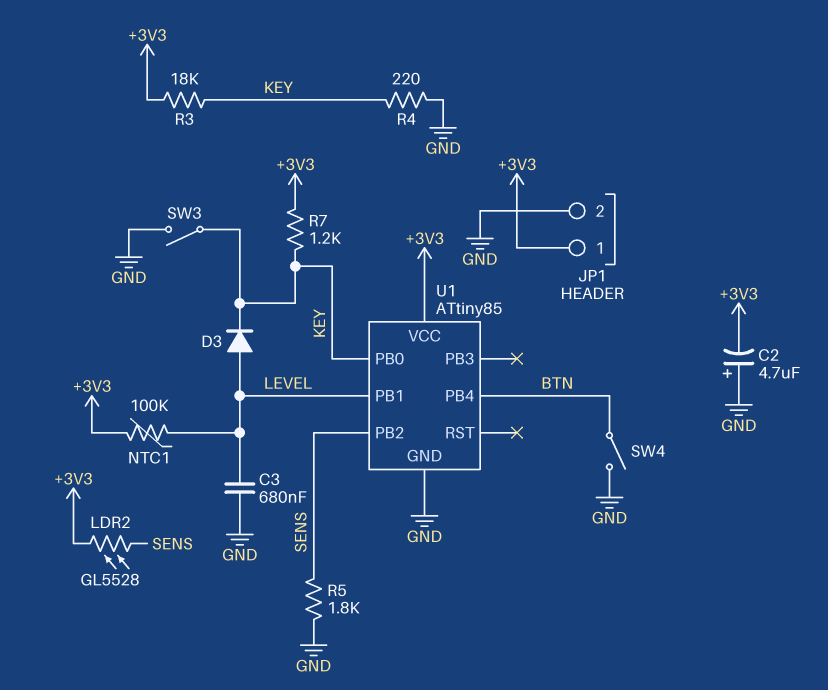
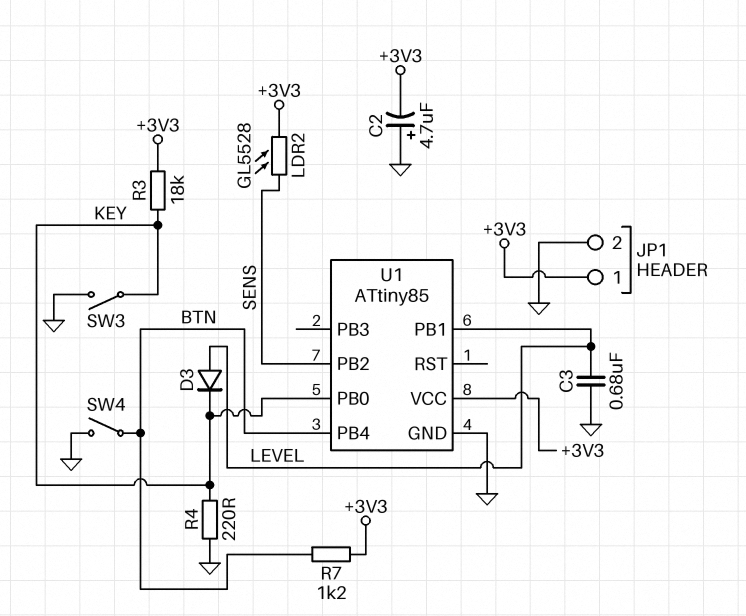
NTC1: 100k (+3V3, LEVEL) -> none
R5: 1.8k (GND, SENS) -> none
R7: 1.2k (+3V3, KEY) -> 1.2k (+3V3, BTN)

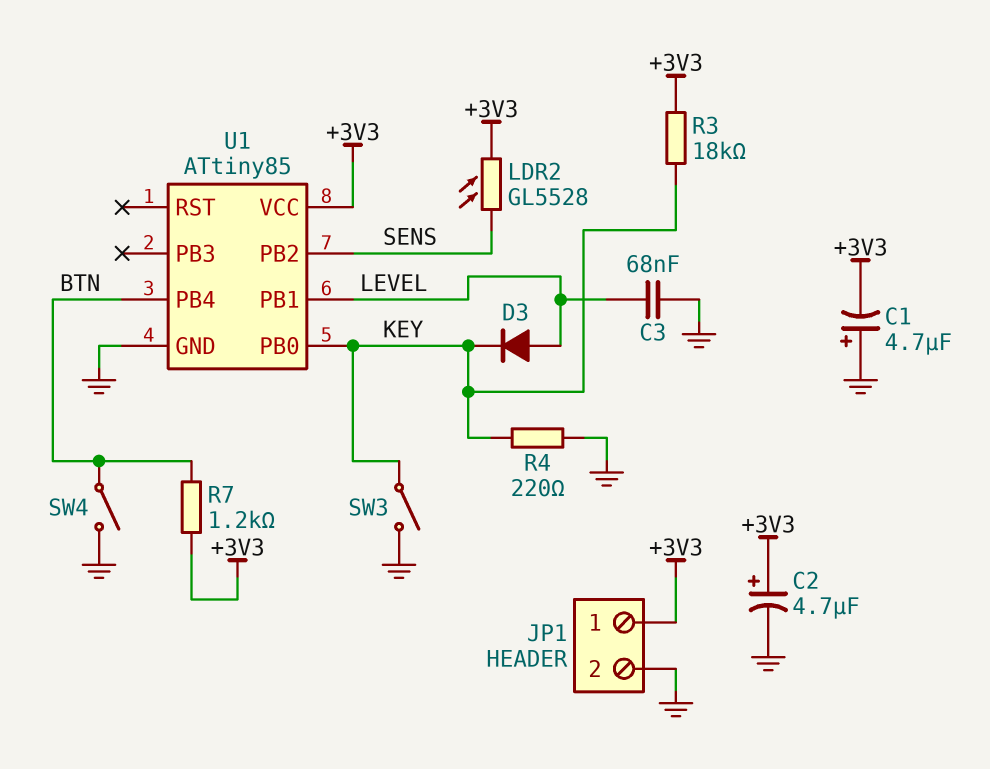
C1: none -> 4.7uF (plus GND, minus +3V3)
C2: 4.7uF (plus GND, minus +3V3) -> 4.7uF (plus +3V3, minus GND)
C3: 680nF (GND, LEVEL) -> 68nF (GND, LEVEL)

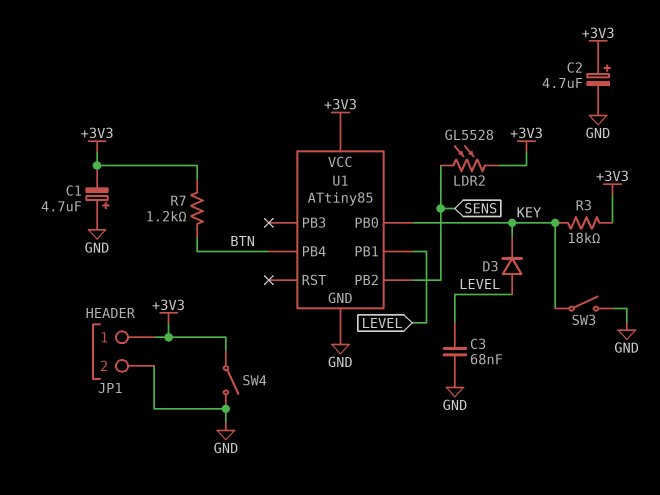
R4: 220 (GND, KEY) -> none
SW4: switch (BTN, GND) -> switch (+3V3, GND)

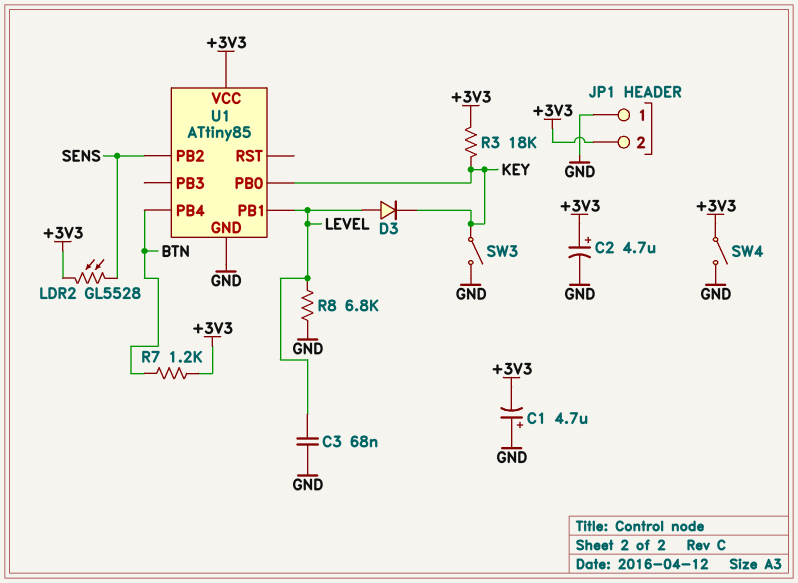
JP1 pin 1: +3V3 -> GND
JP1 pin 2: GND -> +3V3
R8: none -> 6.8k (GND, LEVEL)

